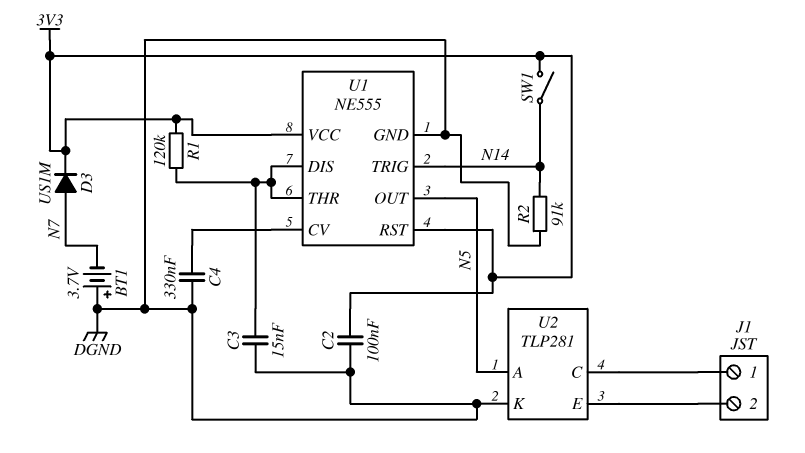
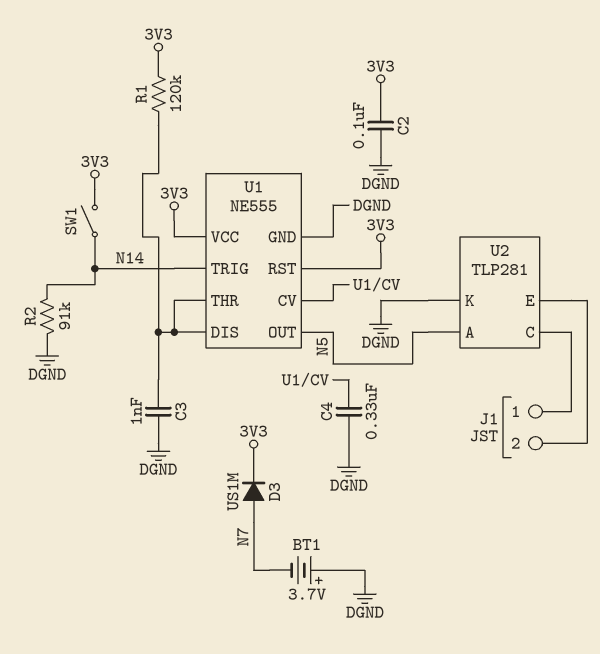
C3: 15nF (DGND, U1/DIS) -> 1nF (DGND, U1/DIS)

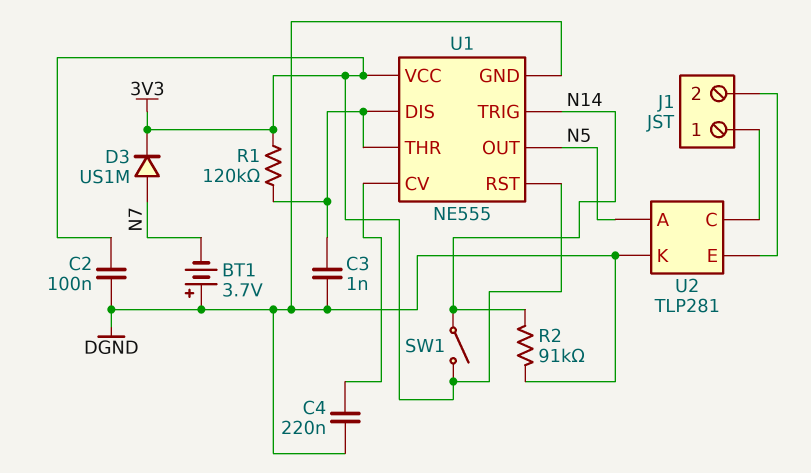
C4: 330nF (DGND, U1/CV) -> 220nF (DGND, U1/CV)

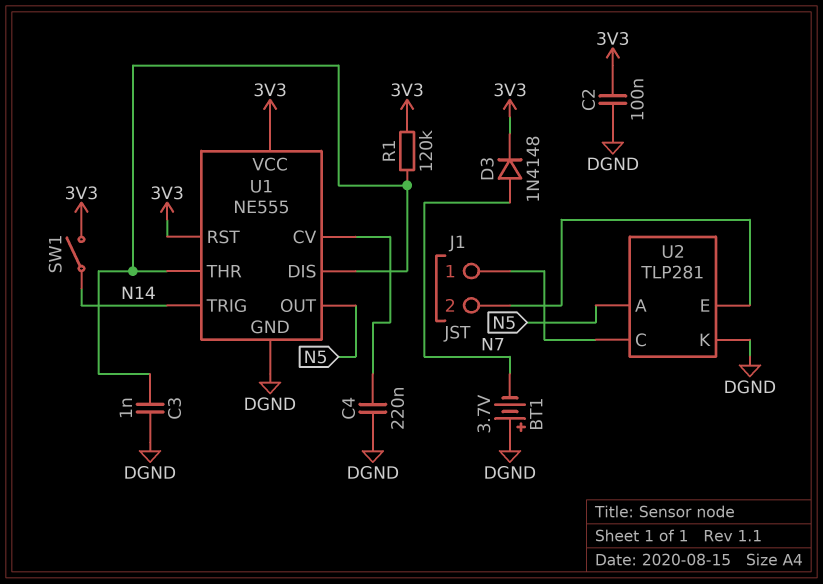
D3: diode US1M (A N7, K 3V3) -> diode 1N4148 (A N7, K 3V3)
R2: 91k (DGND, N14) -> none

